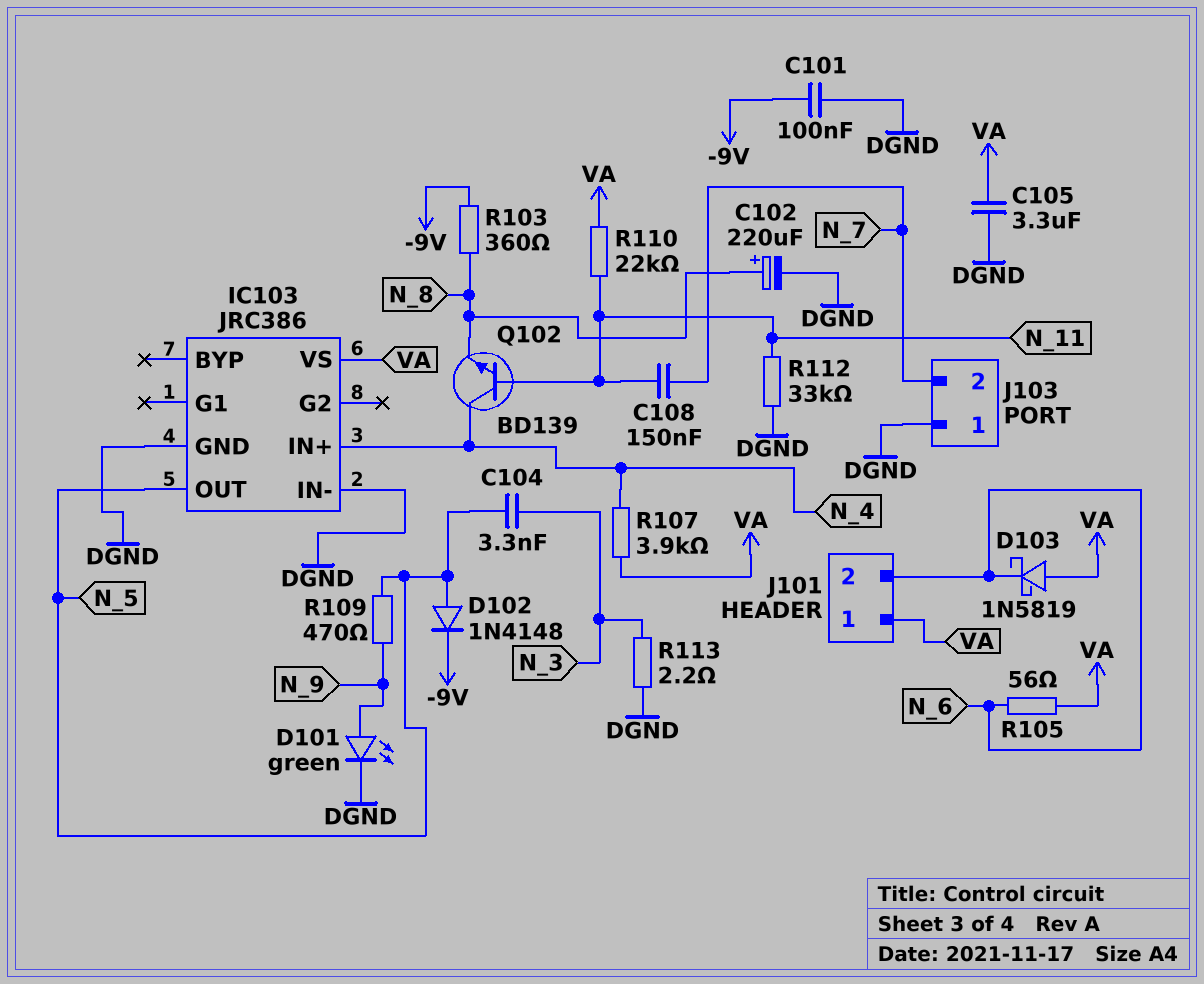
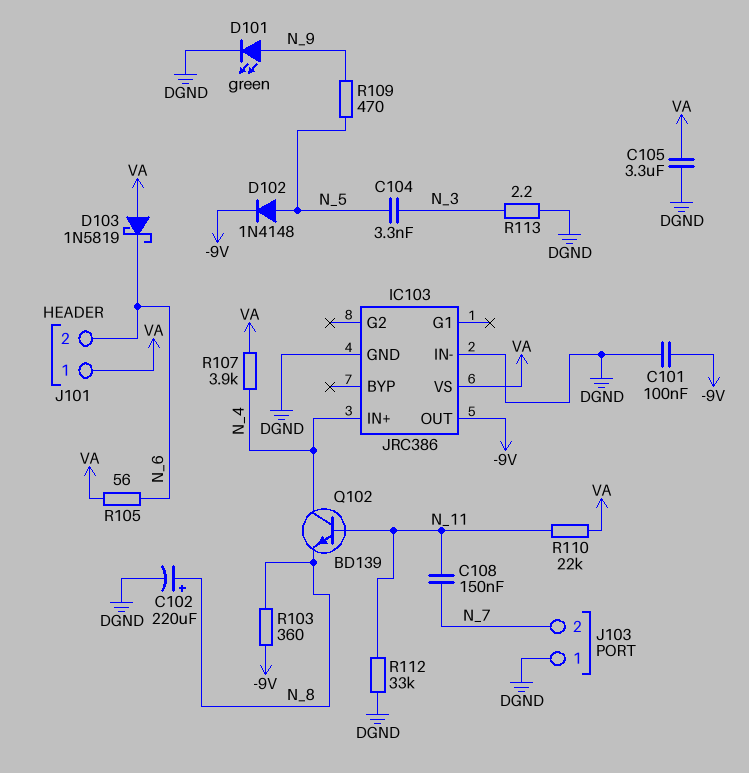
IC103 pin OUT: N_5 -> -9V

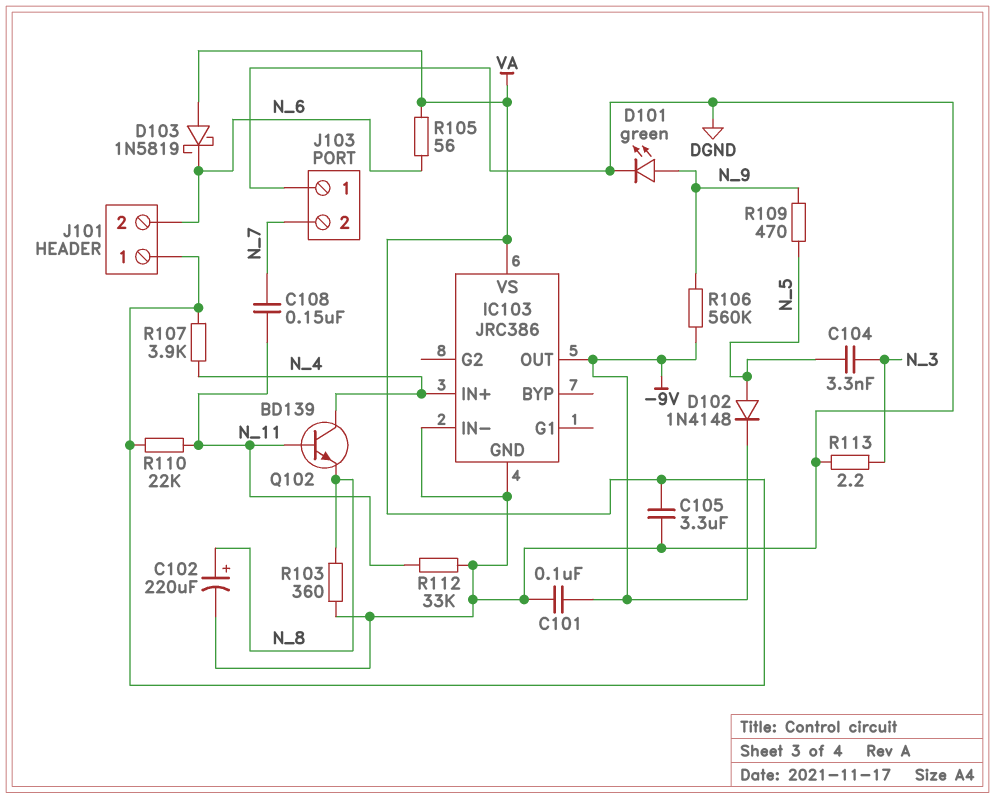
R103: 360 (-9V, N_8) -> 360 (DGND, N_8)
R106: none -> 560k (-9V, N_9)

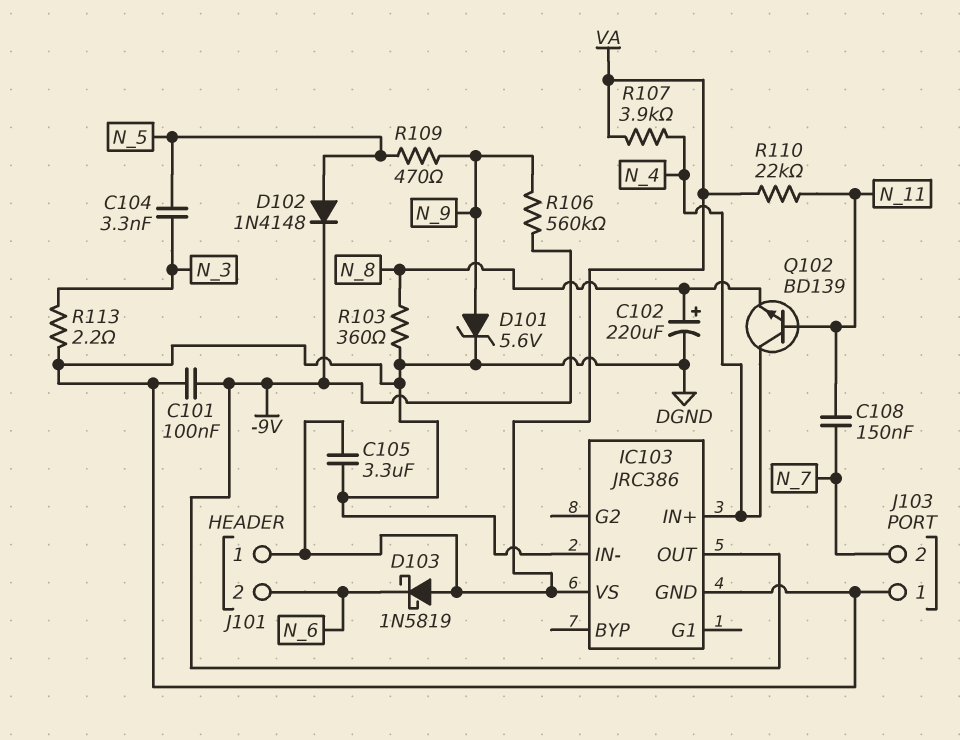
D101: LED green (A N_9, K DGND) -> zener 5.6V (A N_9, K DGND)
R105: 56 (N_6, VA) -> none
R112: 33k (DGND, N_11) -> none

